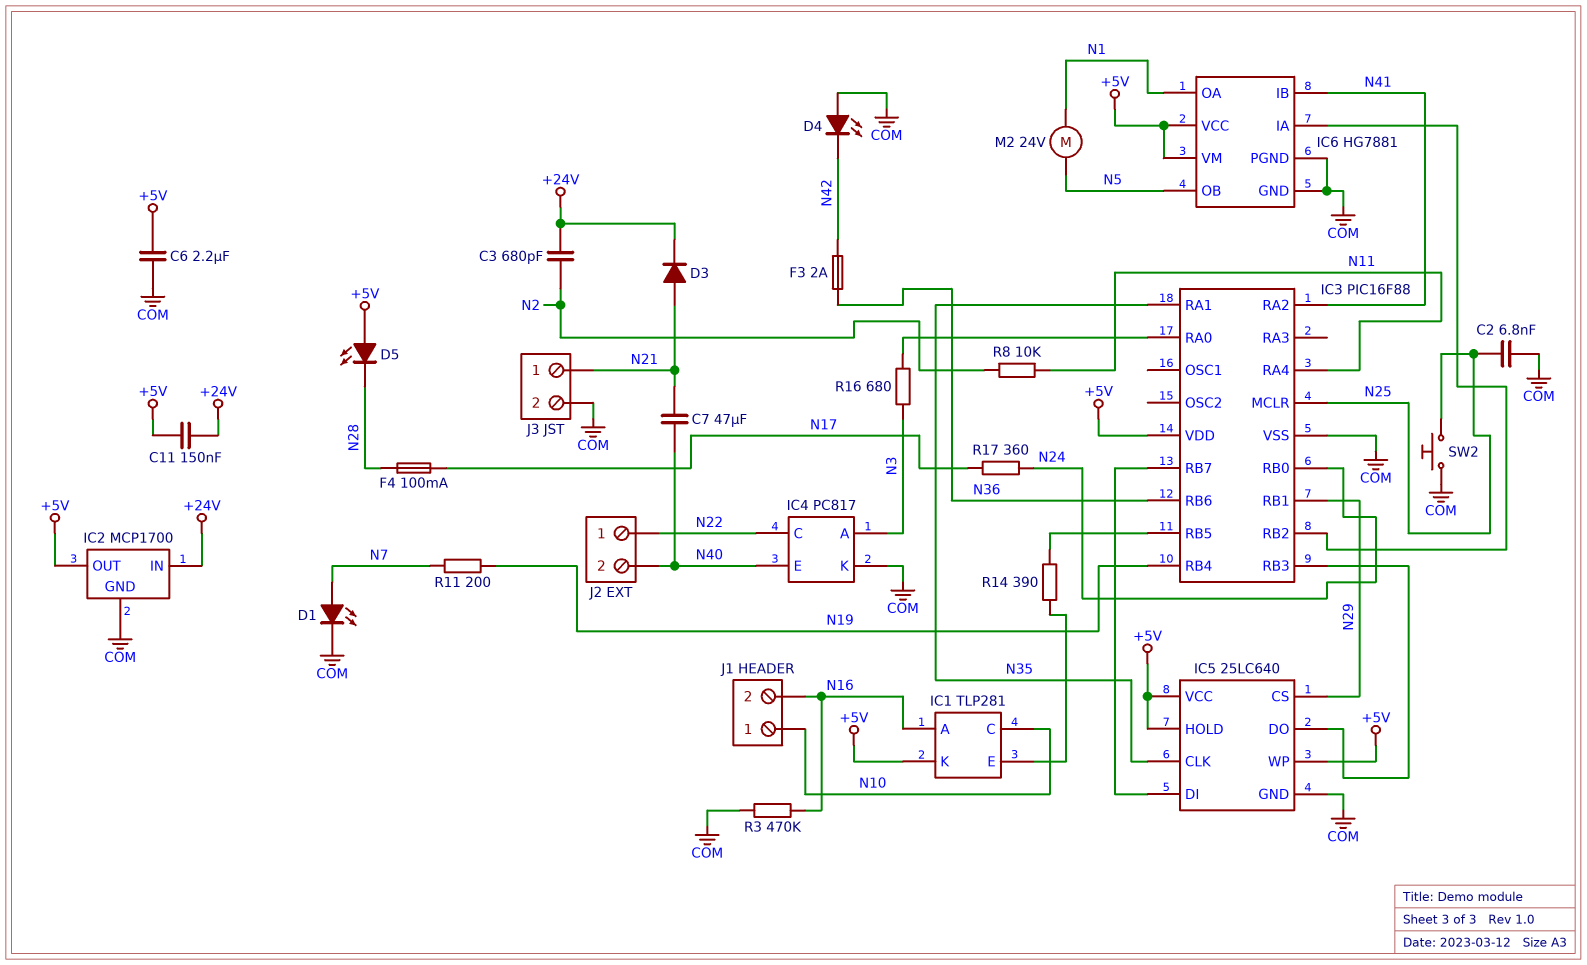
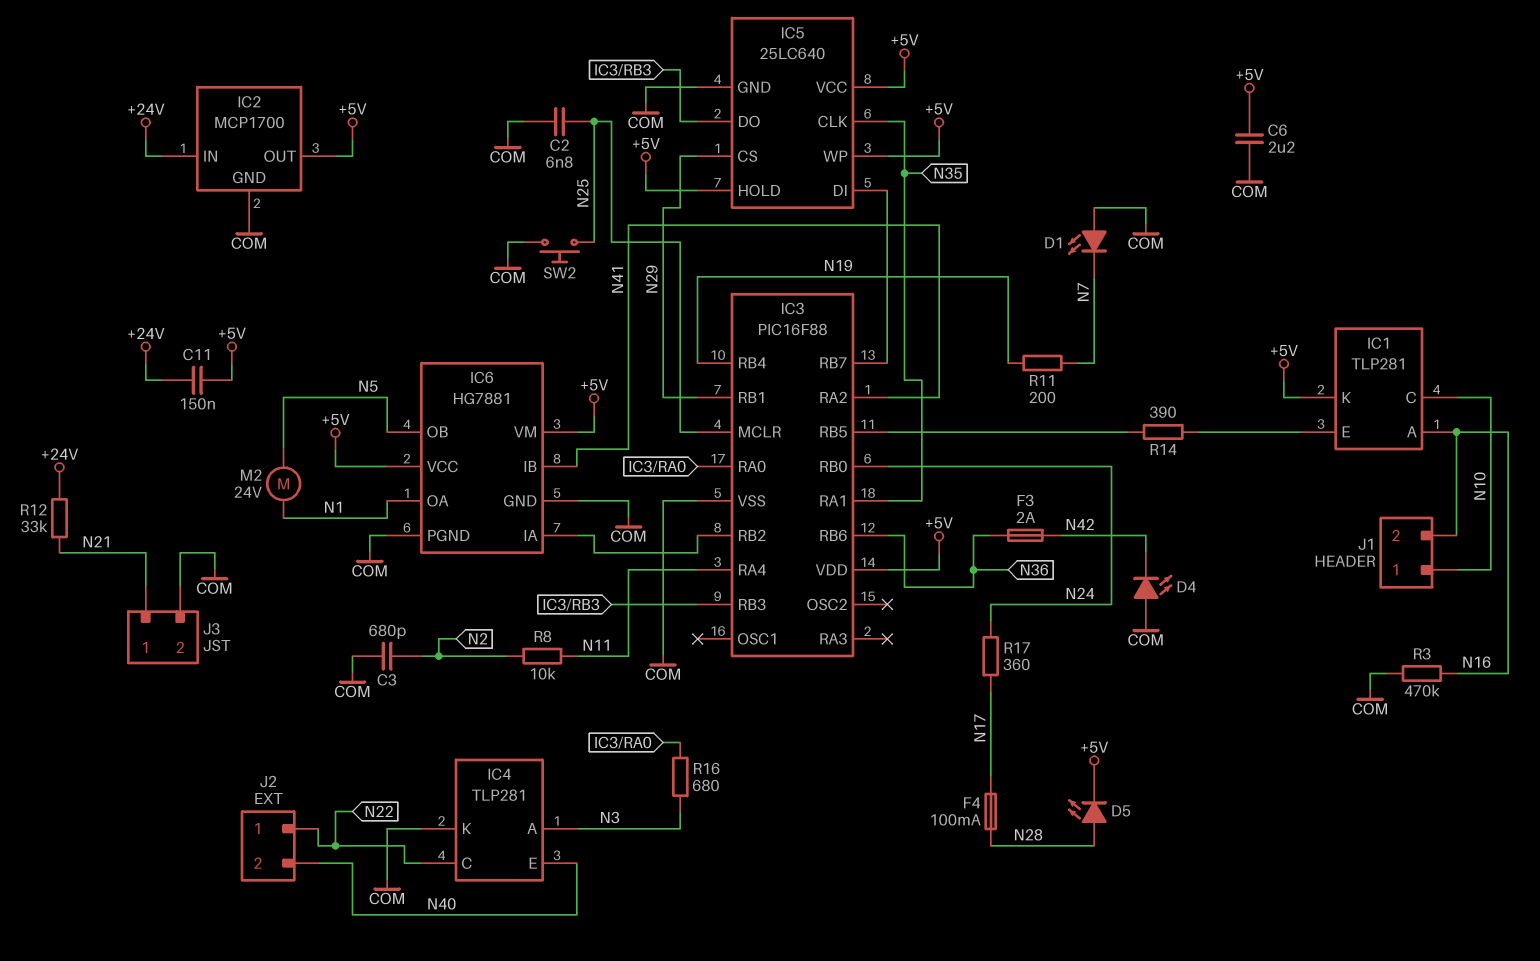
C3: 680pF (+24V, N2) -> 680pF (COM, N2)
C7: 47uF (N21, N40) -> none
D1: LED (A N7, K COM) -> LED (A COM, K N7)
D3: diode (A N21, K +24V) -> none
D5: LED (A +5V, K N28) -> LED (A N28, K +5V)
IC4: PC817 -> TLP281
R12: none -> 33k (+24V, N21)

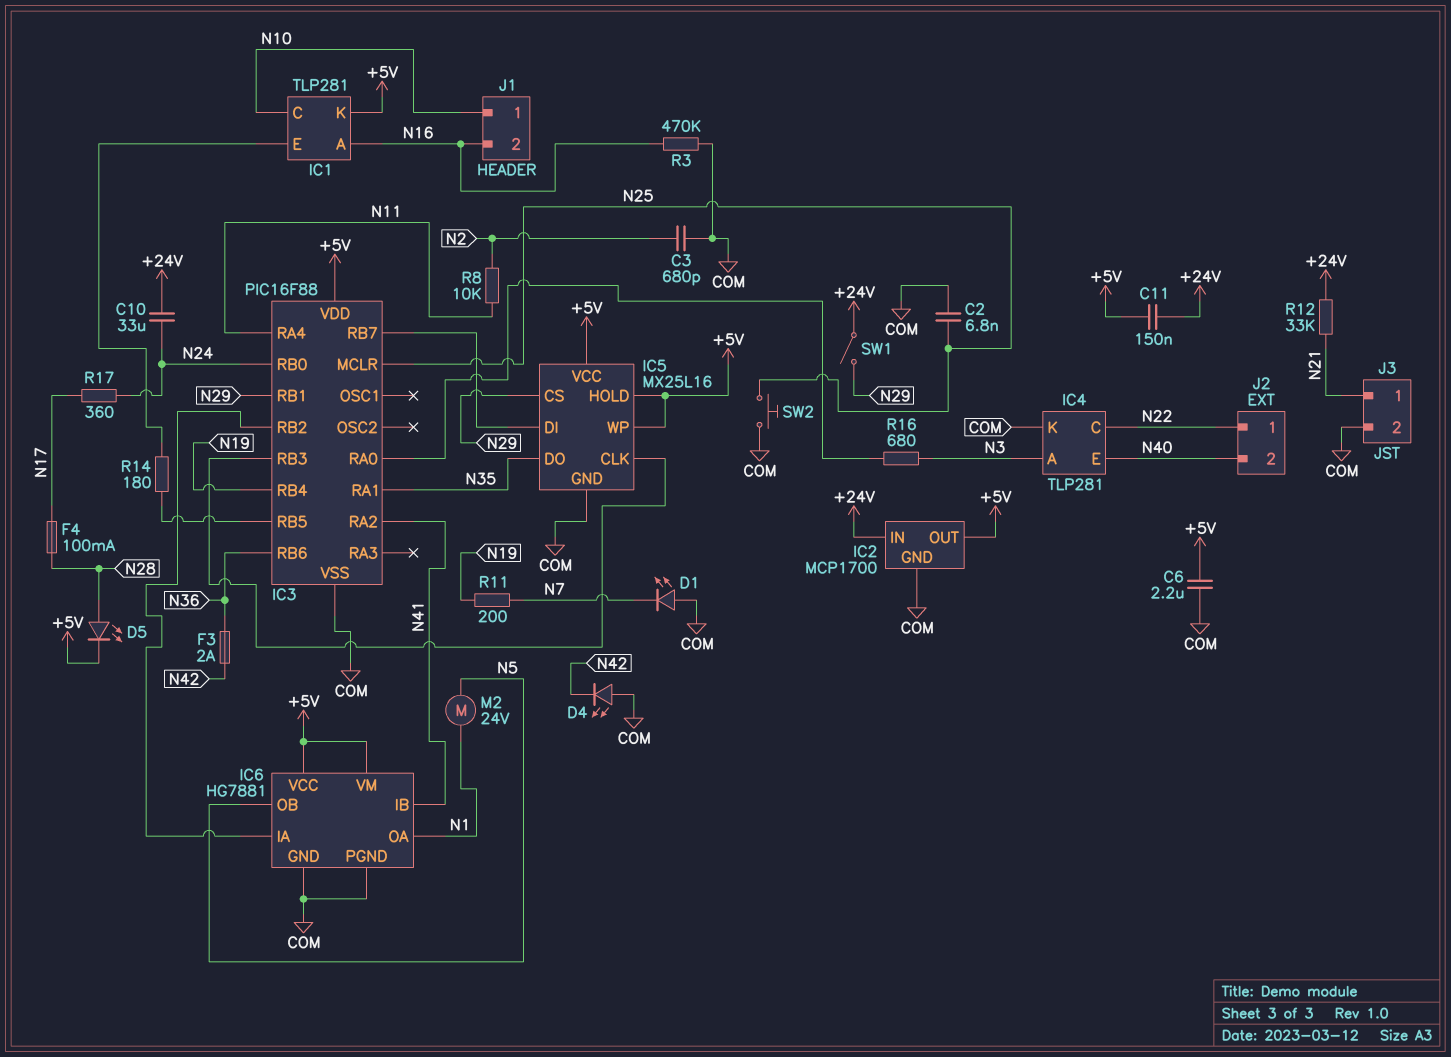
C10: none -> 33uF (+24V, N24)
IC5: 25LC640 -> MX25L16
IC5 pin CLK: N35 -> IC3/RB3
IC5 pin DO: IC3/RB3 -> N35
R14: 390 (IC1/E, IC3/RB5) -> 180 (IC1/E, IC3/RB5)
SW1: none -> switch (+24V, N29)

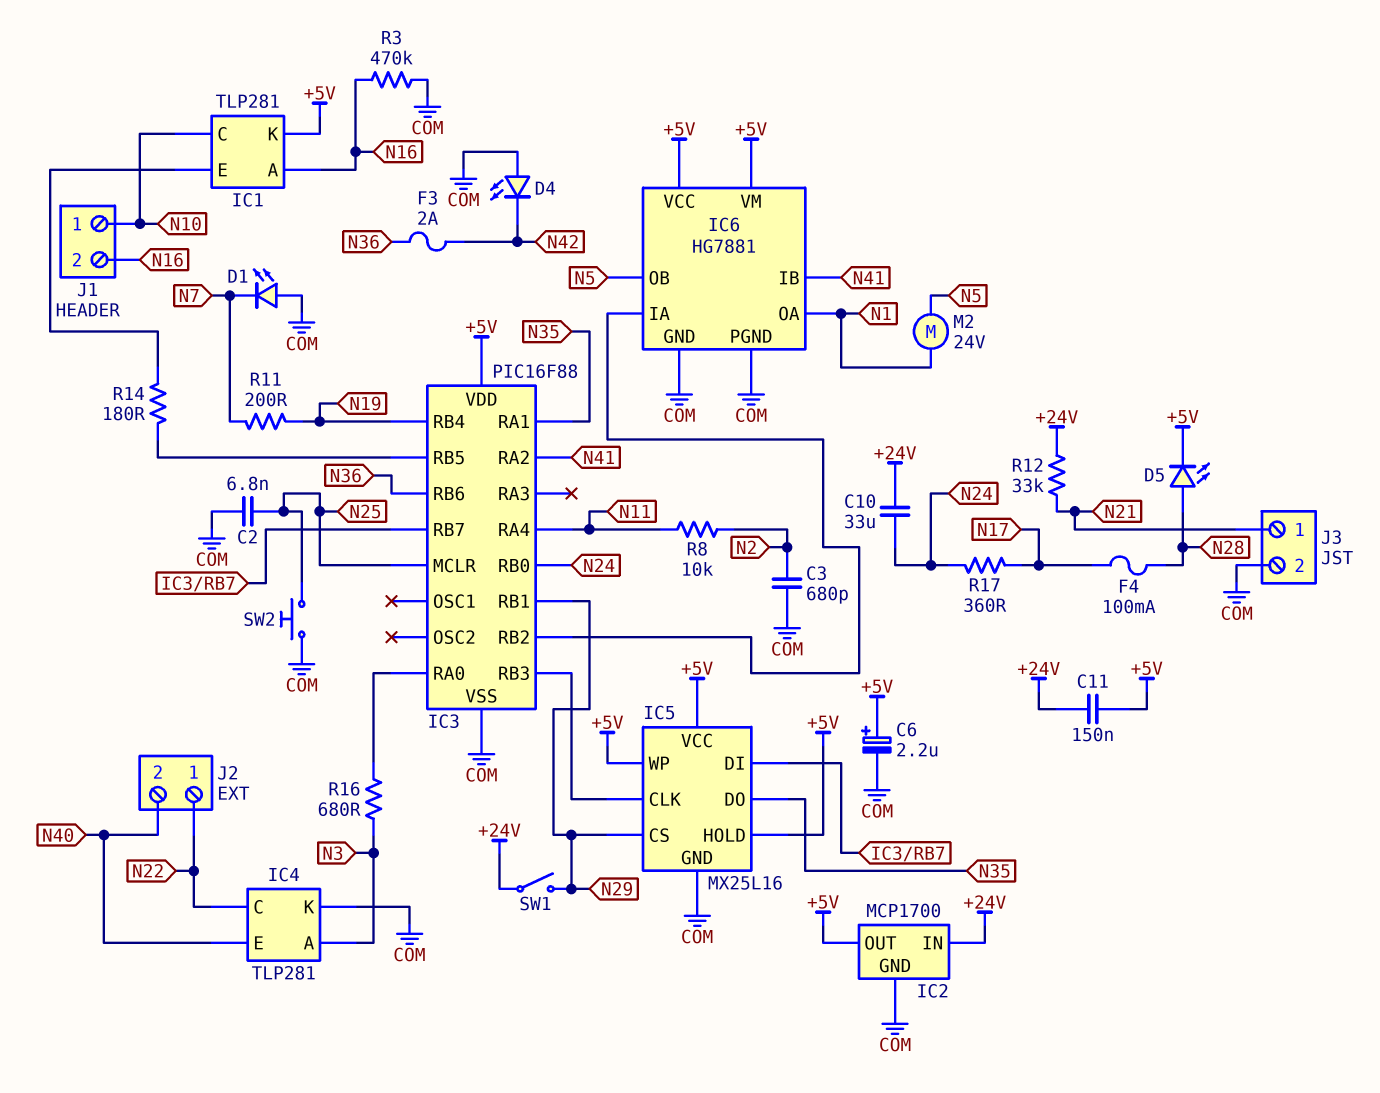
C6: 2.2uF (+5V, COM) -> 2.2uF (plus +5V, minus COM)

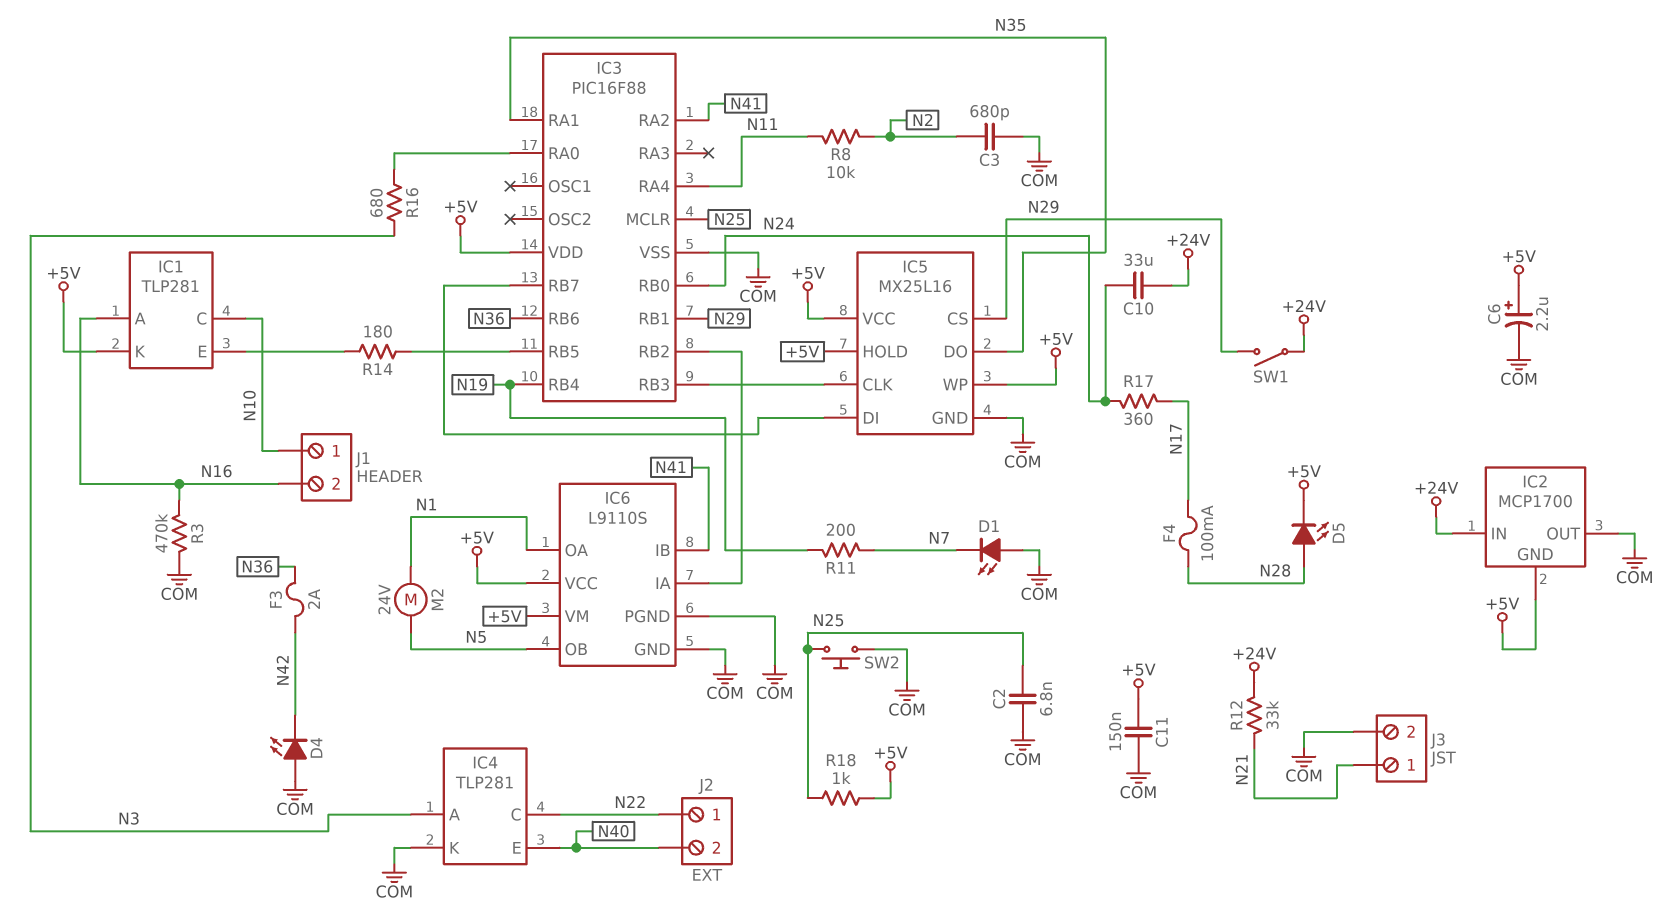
C11: 150nF (+5V, +24V) -> 150nF (+5V, COM)
IC2 pin GND: COM -> +5V
IC2 pin OUT: +5V -> COM
IC6: HG7881 -> L9110S
R18: none -> 1k (+5V, N25)

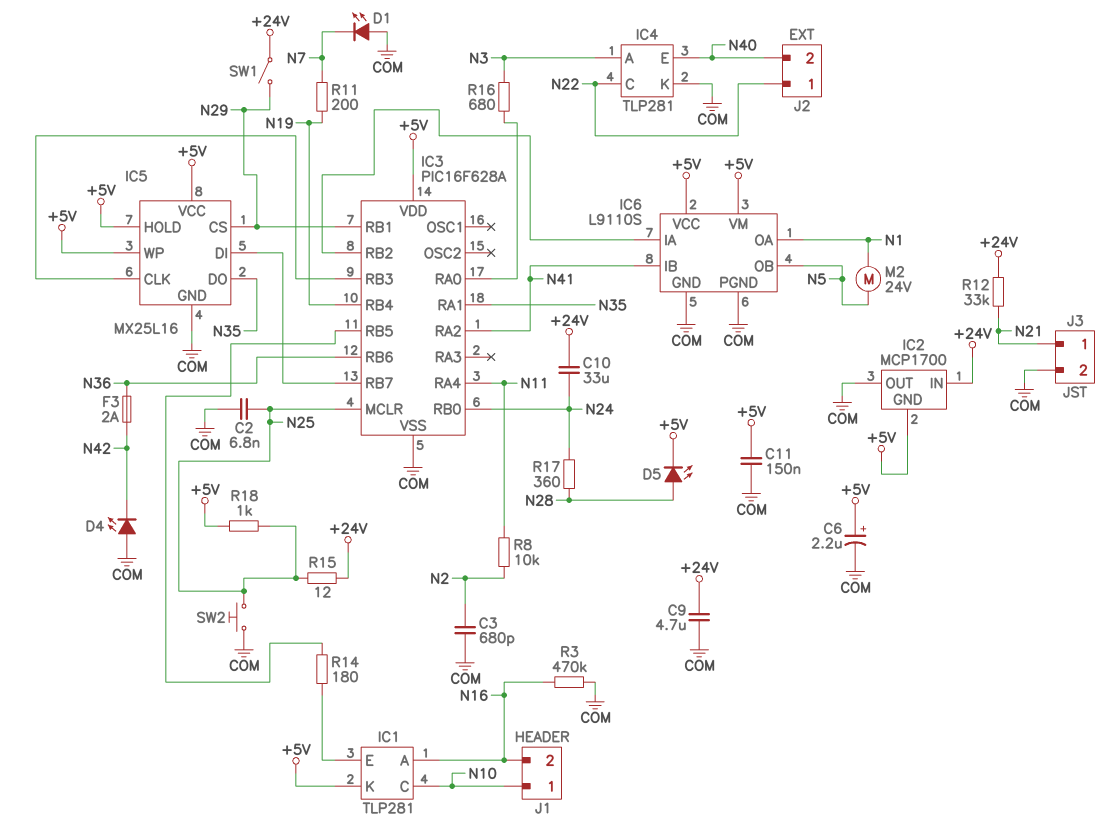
C9: none -> 4.7uF (+24V, COM)
F4: 100mA (N17, N28) -> none
IC3: PIC16F88 -> PIC16F628A
R15: none -> 12 (+24V, N25)
R17: 360 (N17, N24) -> 360 (N24, N28)

